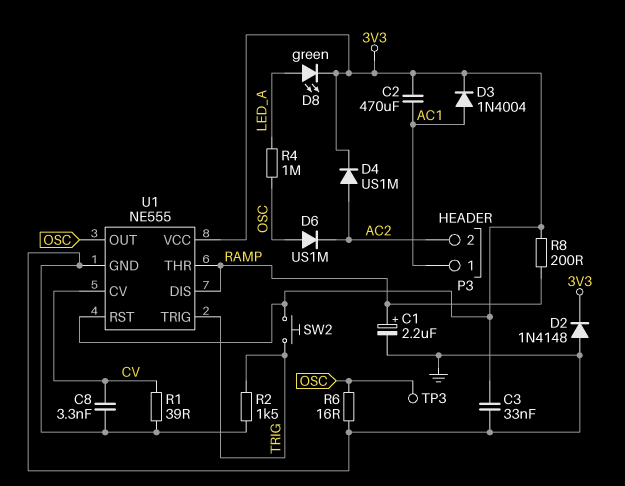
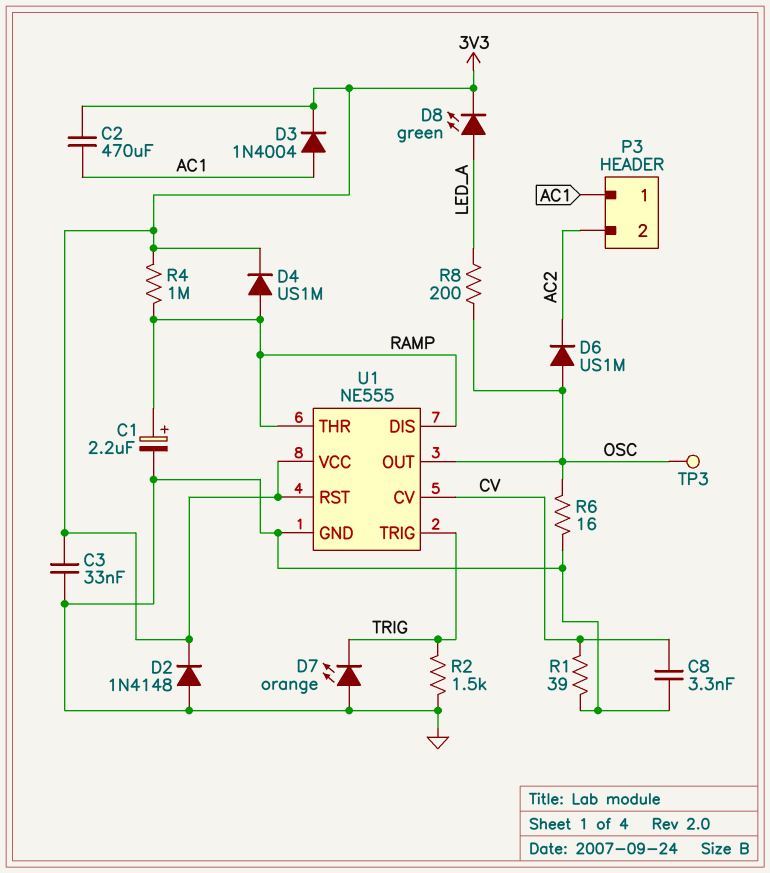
D4: diode US1M (A AC2, K 3V3) -> diode US1M (A RAMP, K 3V3)
D7: none -> LED orange (A GND, K TRIG)
R4: 1M (LED_A, OSC) -> 1M (3V3, RAMP)
R8: 200 (3V3, RAMP) -> 200 (LED_A, OSC)
SW2: button (3V3, TRIG) -> none

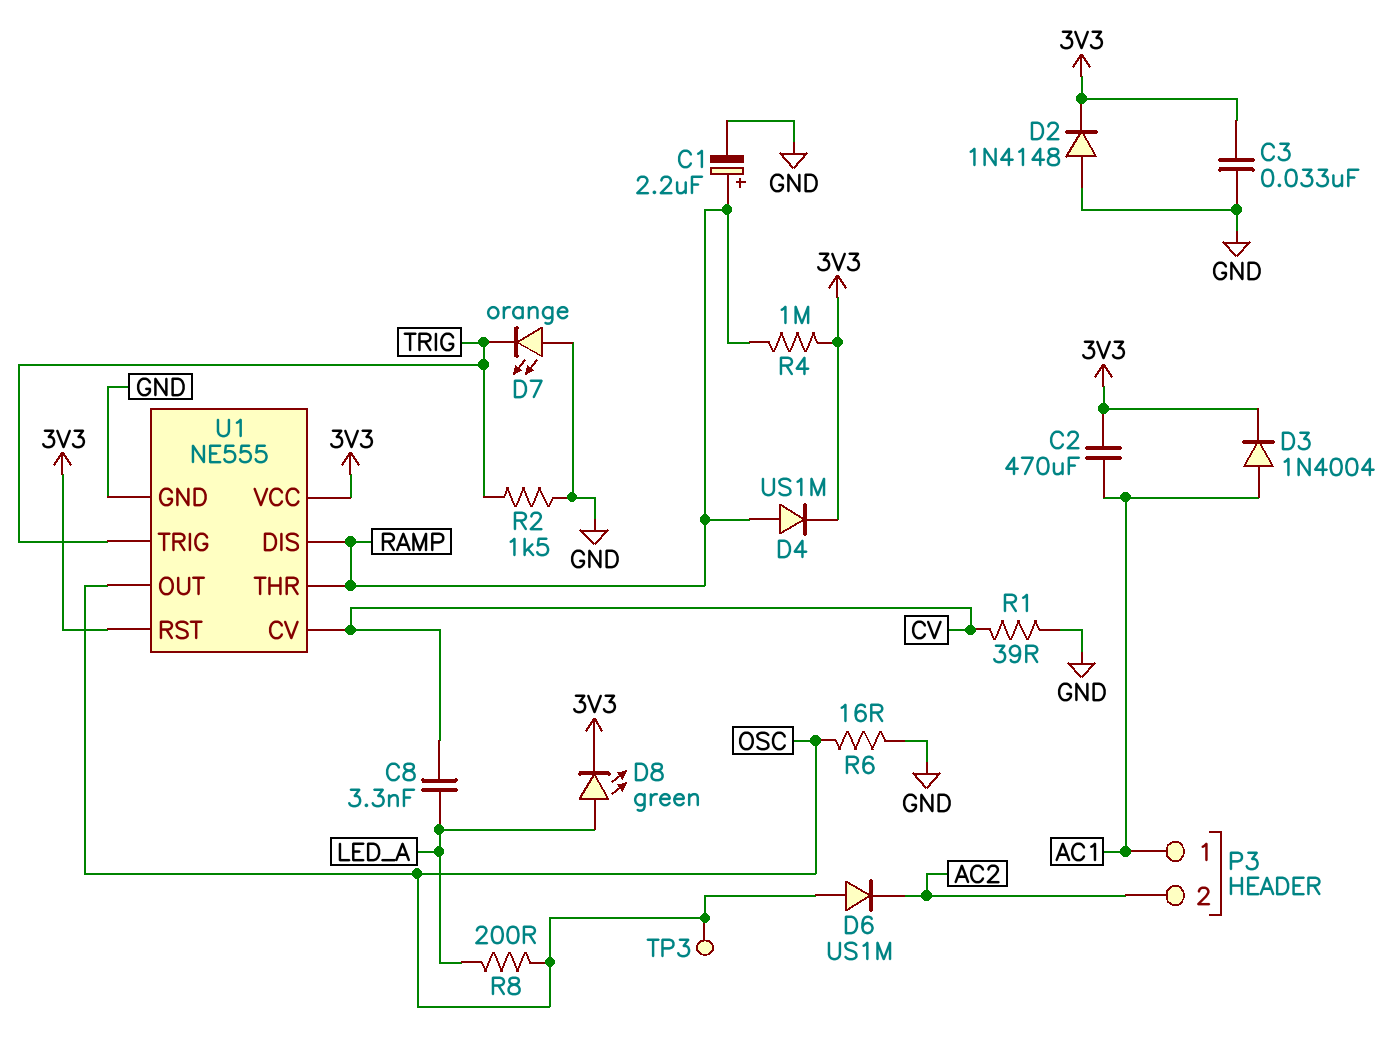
C8: 3.3nF (CV, GND) -> 3.3nF (CV, LED_A)

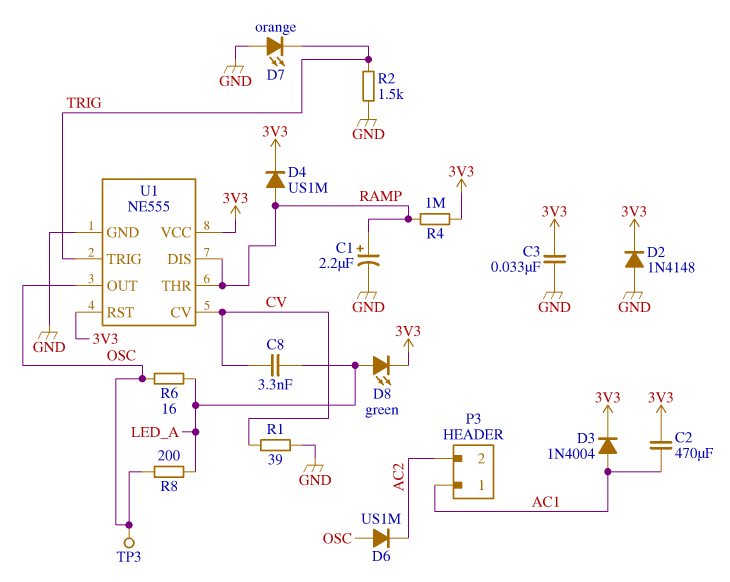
R6: 16 (GND, OSC) -> 16 (LED_A, OSC)

